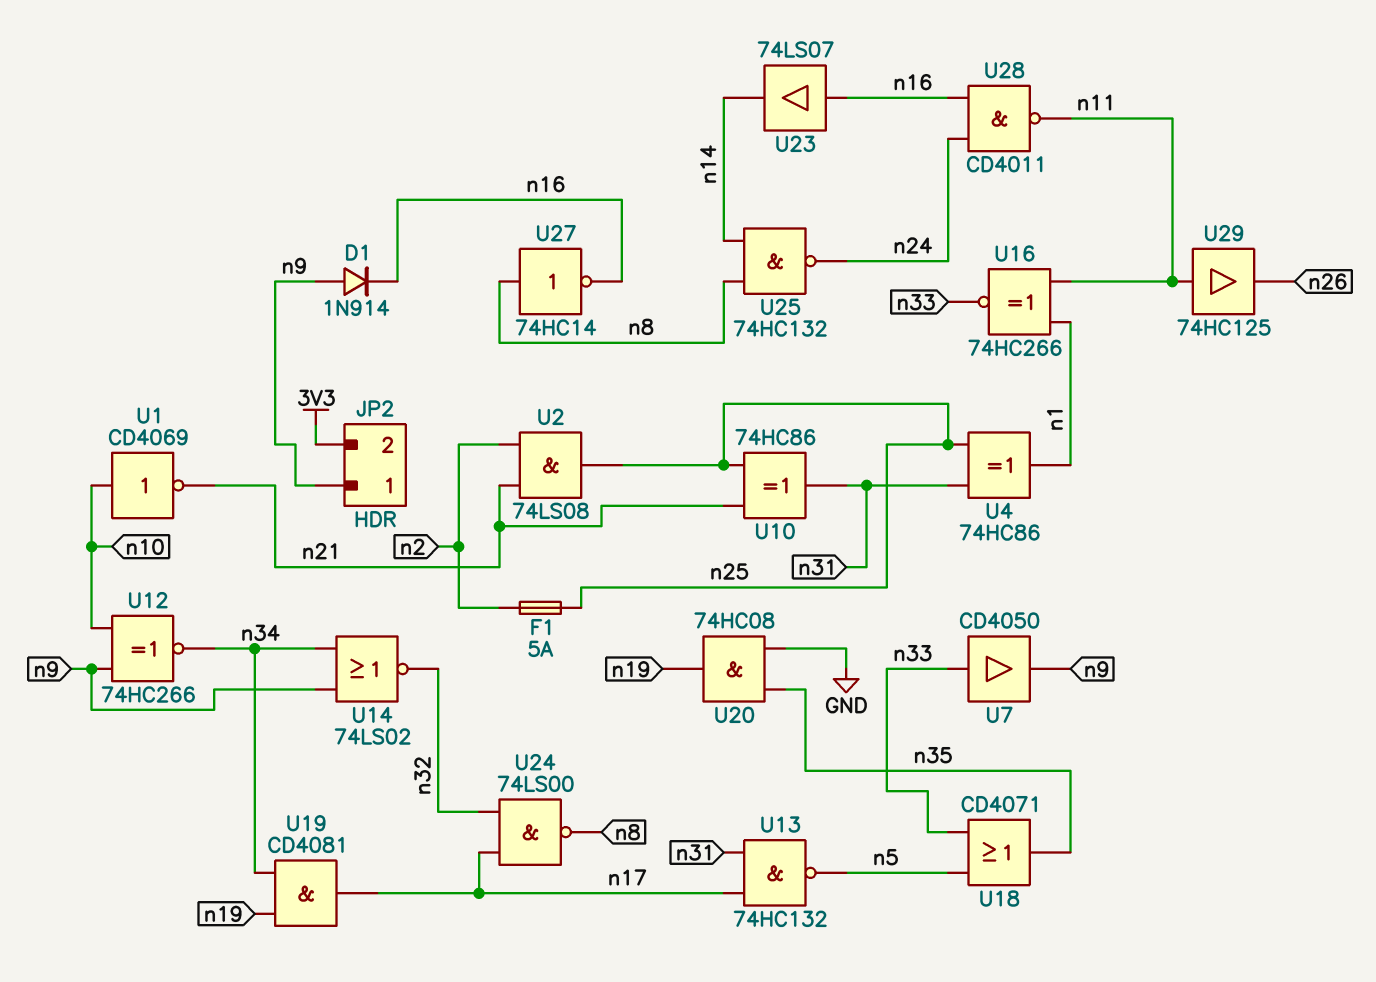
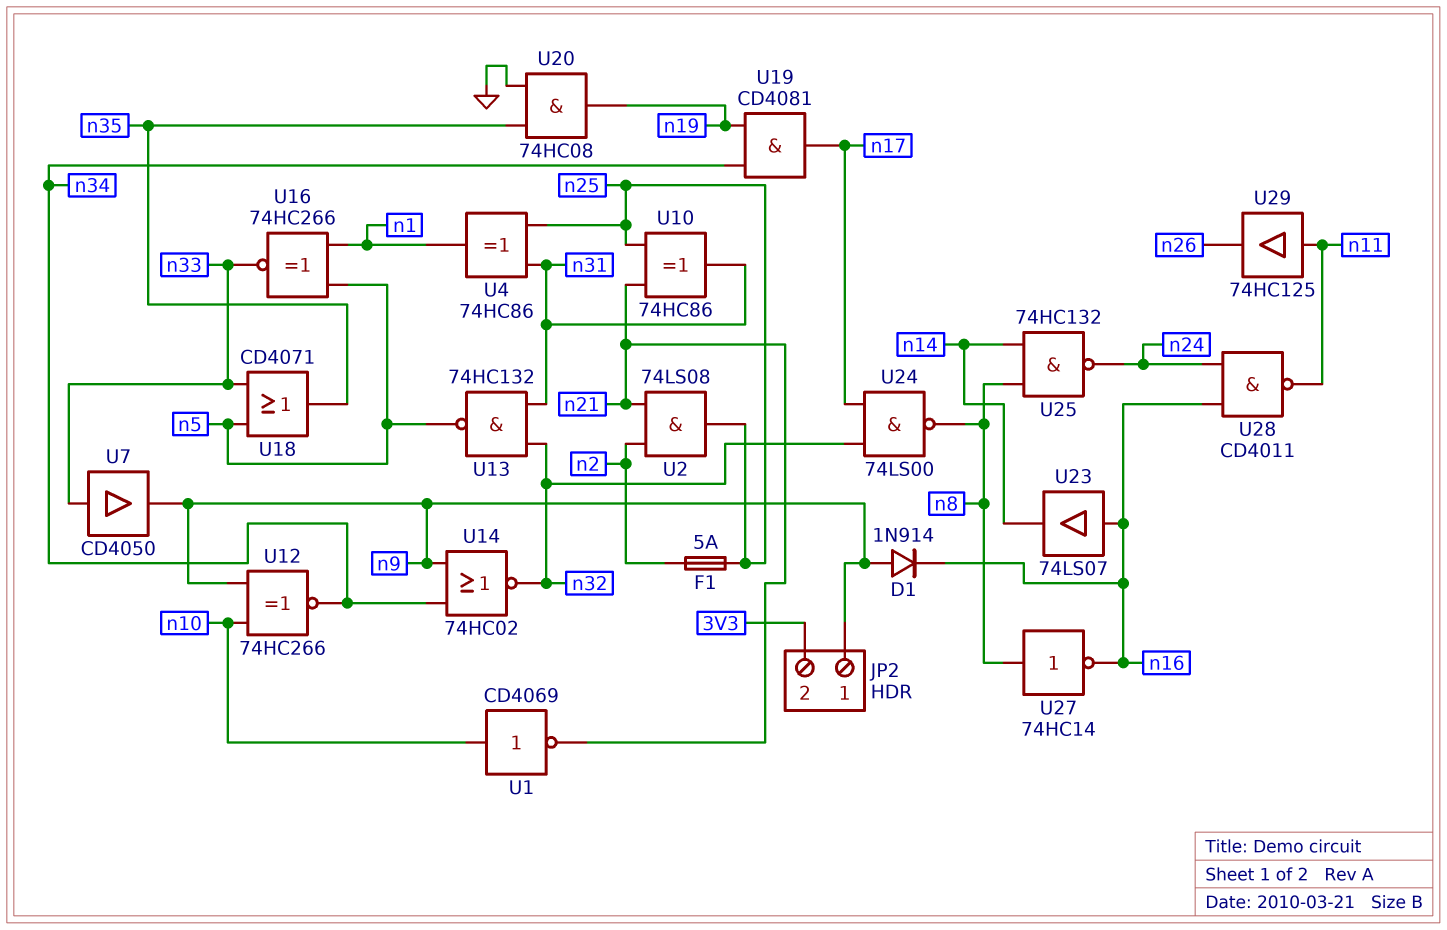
U13: NAND 74HC132 (in n17, in n31, out n5) -> NAND 74HC132 (in n31, in n32, out n5)
U14: NOR 74LS02 (in n9, in n34, out n32) -> NOR 74HC02 (in n9, in n34, out n32)
U16: XNOR 74HC266 (in n1, in n11, out n33) -> XNOR 74HC266 (in n1, in n5, out n33)

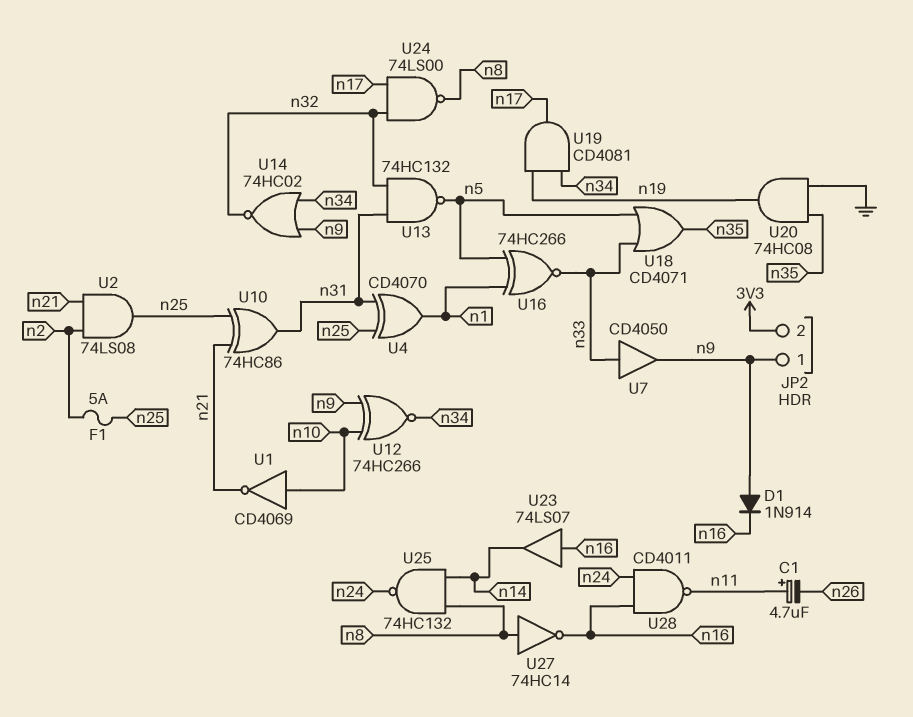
C1: none -> 4.7uF (plus n11, minus n26)
U4: XOR 74HC86 (in n25, in n31, out n1) -> XOR CD4070 (in n25, in n31, out n1)
U29: buffer 74HC125 (in n11, out n26) -> none

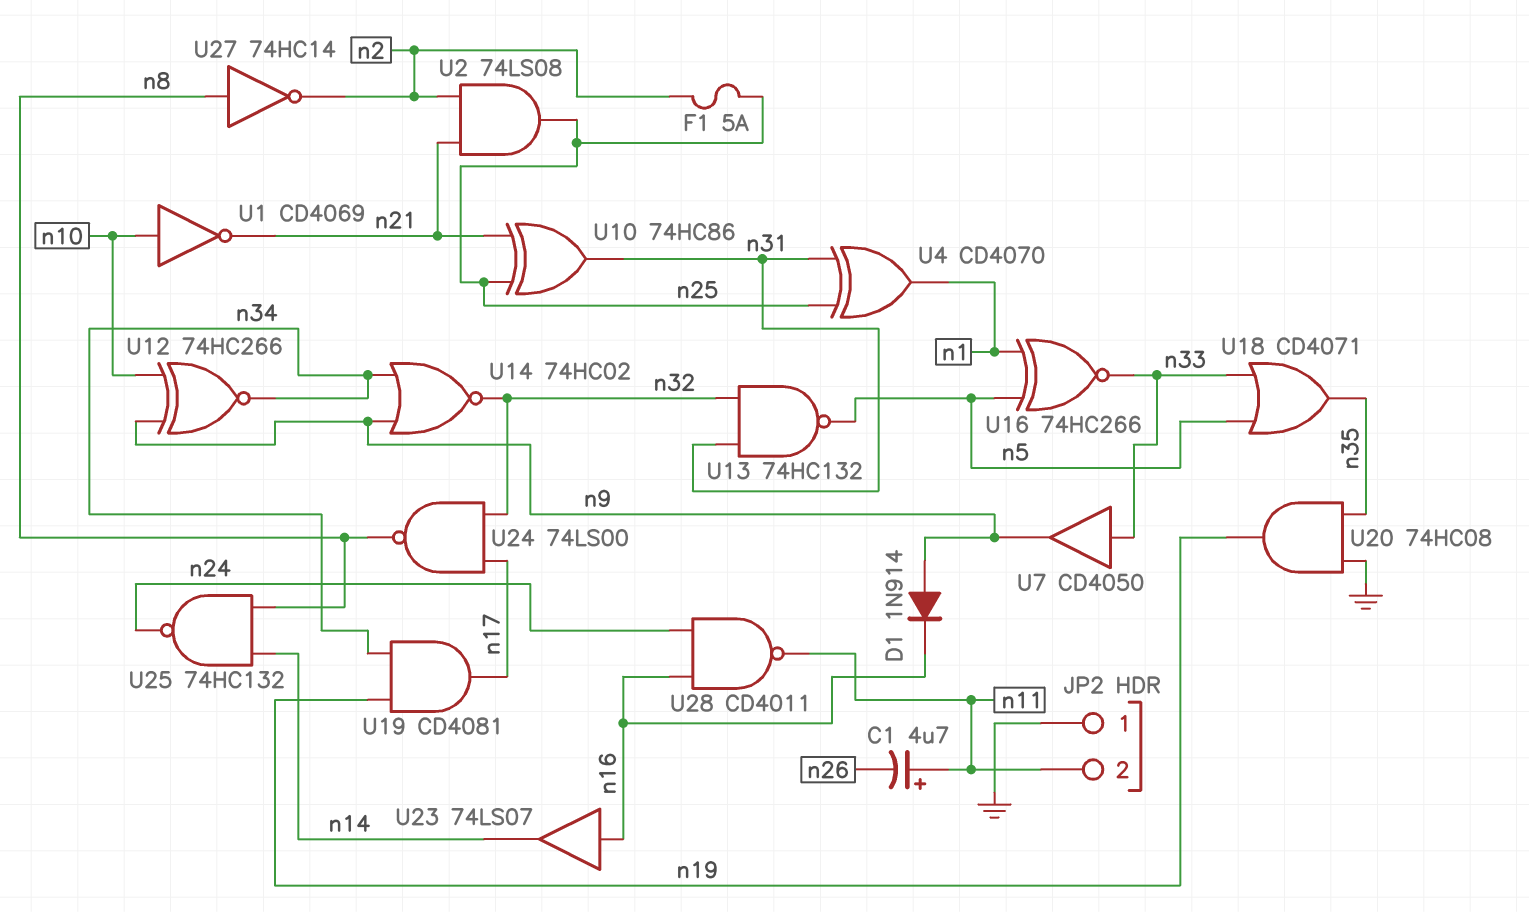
JP2 pin 1: n9 -> GND
JP2 pin 2: 3V3 -> n11
U27: NOT 74HC14 (in n8, out n16) -> NOT 74HC14 (in n8, out n2)

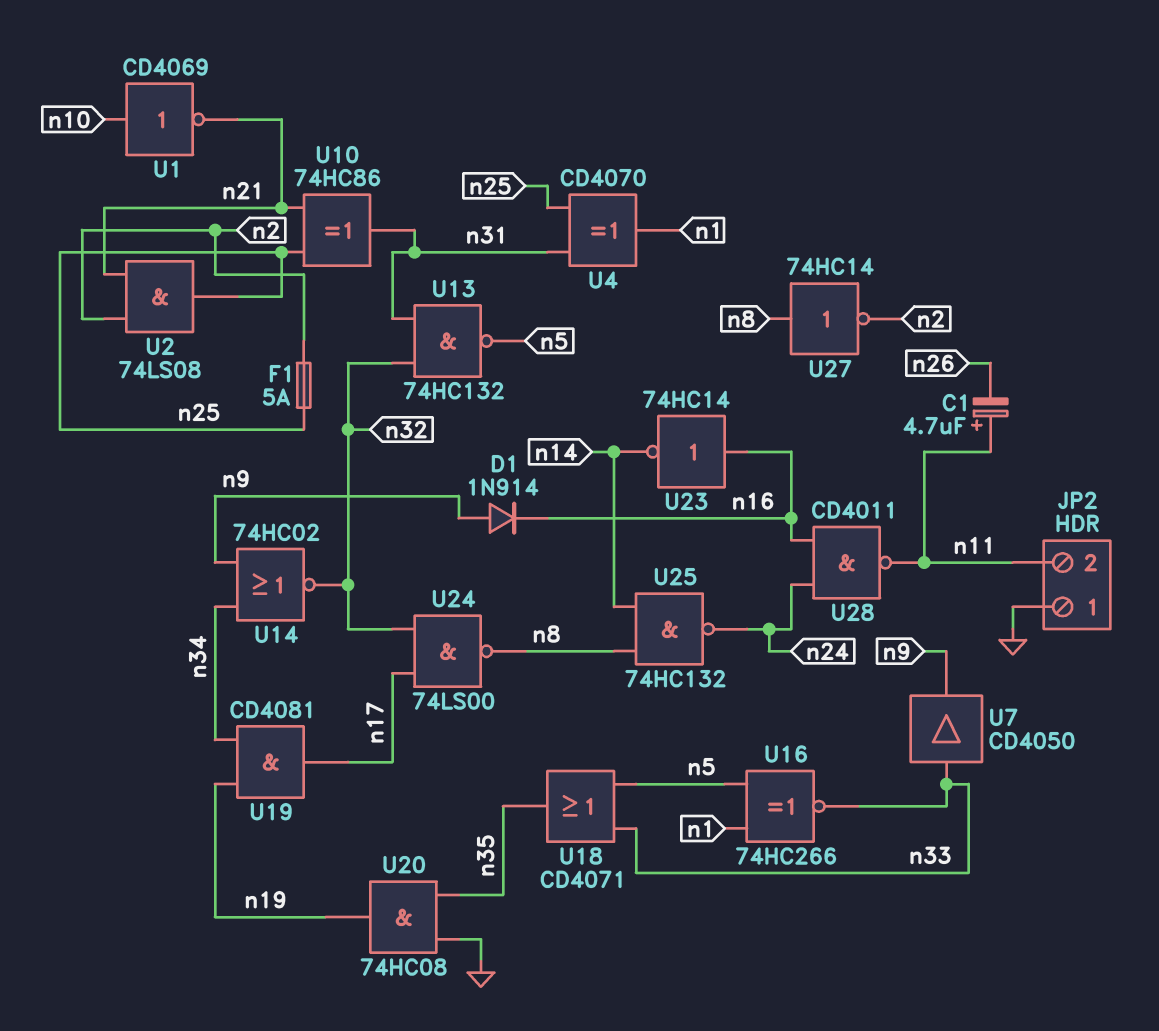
U12: XNOR 74HC266 (in n9, in n10, out n34) -> none
U23: buffer 74LS07 (in n16, out n14) -> NOT 74HC14 (in n16, out n14)

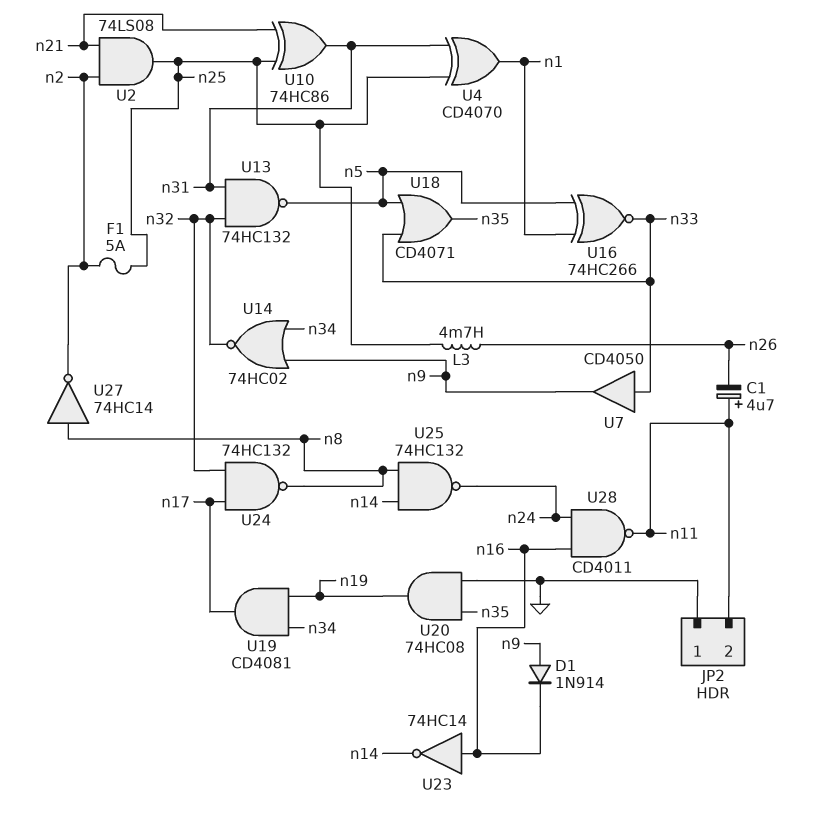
L3: none -> 4.7mH (n25, n26)
U1: NOT CD4069 (in n10, out n21) -> none
U24: NAND 74LS00 (in n17, in n32, out n8) -> NAND 74HC132 (in n17, in n32, out n8)

